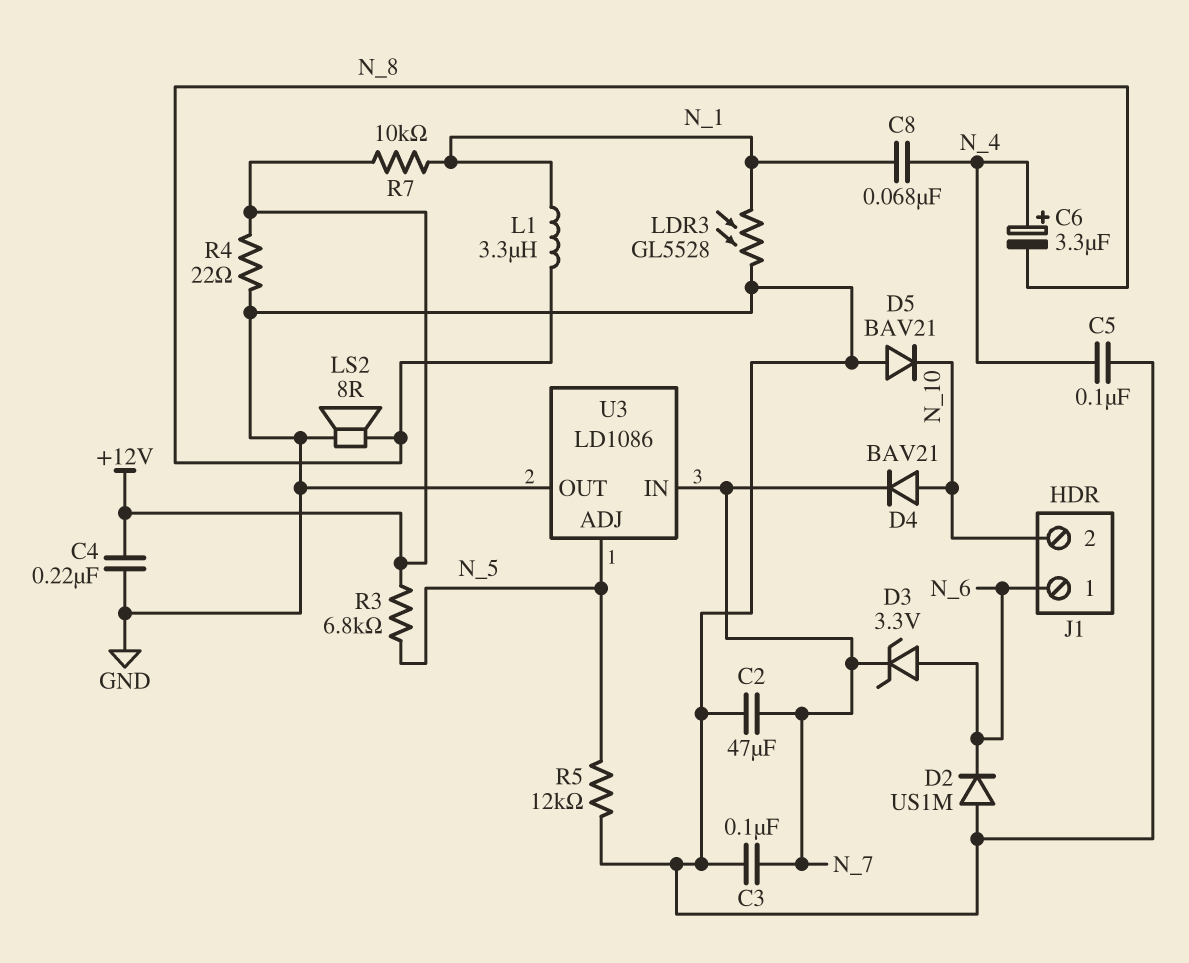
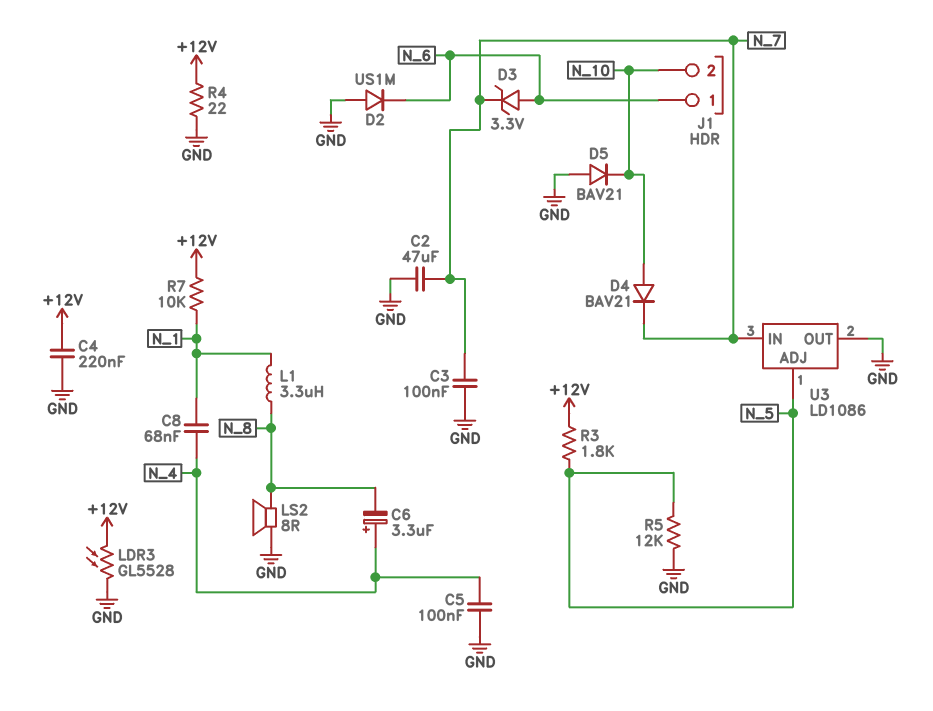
LDR3: GL5528 (GND, N_1) -> GL5528 (+12V, GND)
R3: 6.8k (+12V, N_5) -> 1.8k (+12V, N_5)

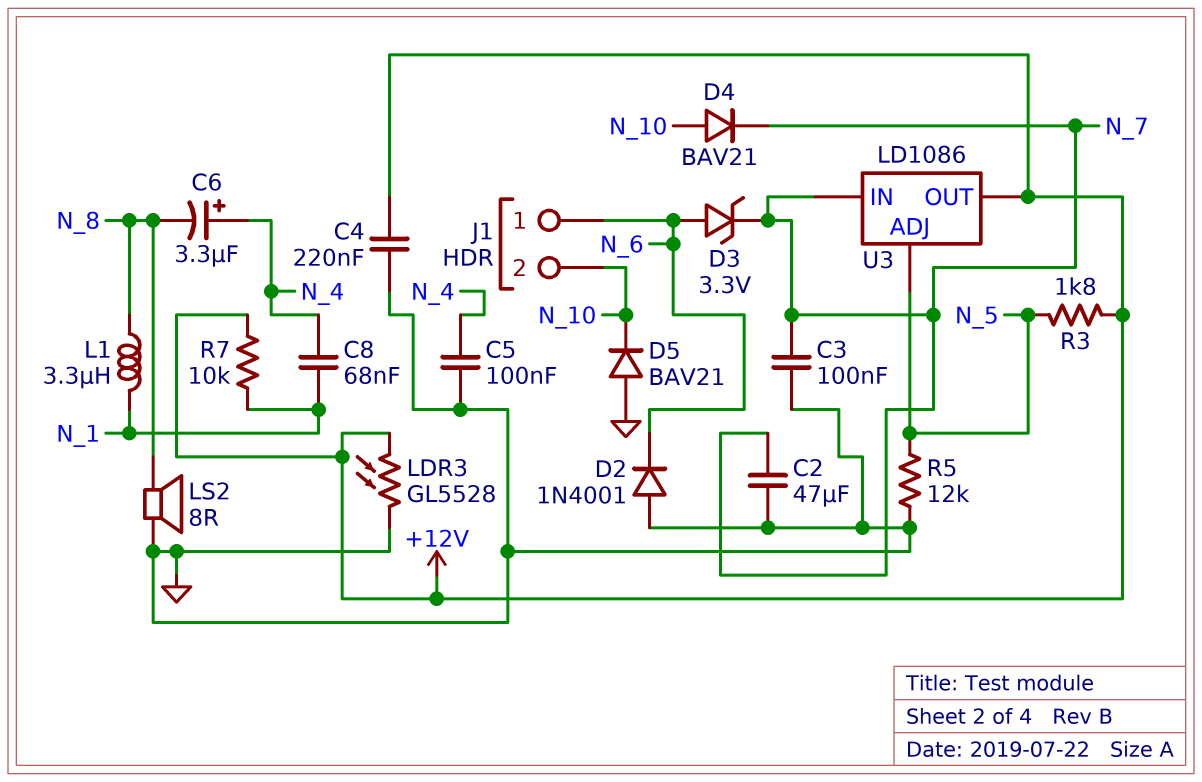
D2: diode US1M (A GND, K N_6) -> diode 1N4001 (A GND, K N_6)
R4: 22 (+12V, GND) -> none
U3 pin OUT: GND -> +12V

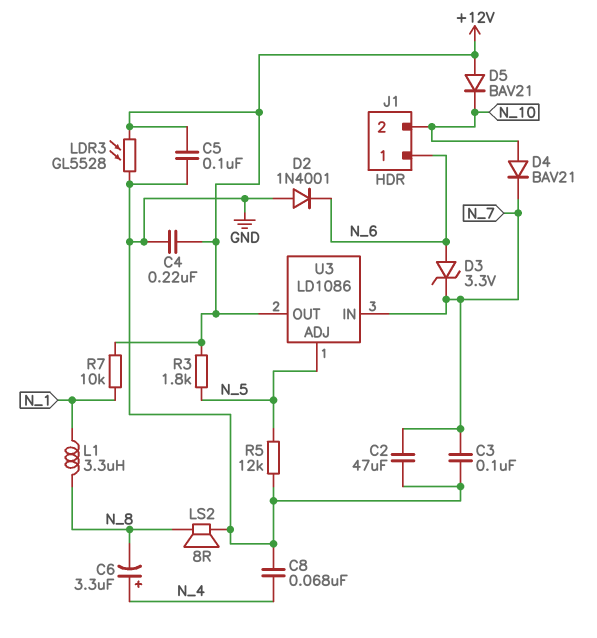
C5: 100nF (GND, N_4) -> 100nF (+12V, GND)
C8: 68nF (N_1, N_4) -> 68nF (GND, N_4)
D5: diode BAV21 (A GND, K N_10) -> diode BAV21 (A +12V, K N_10)

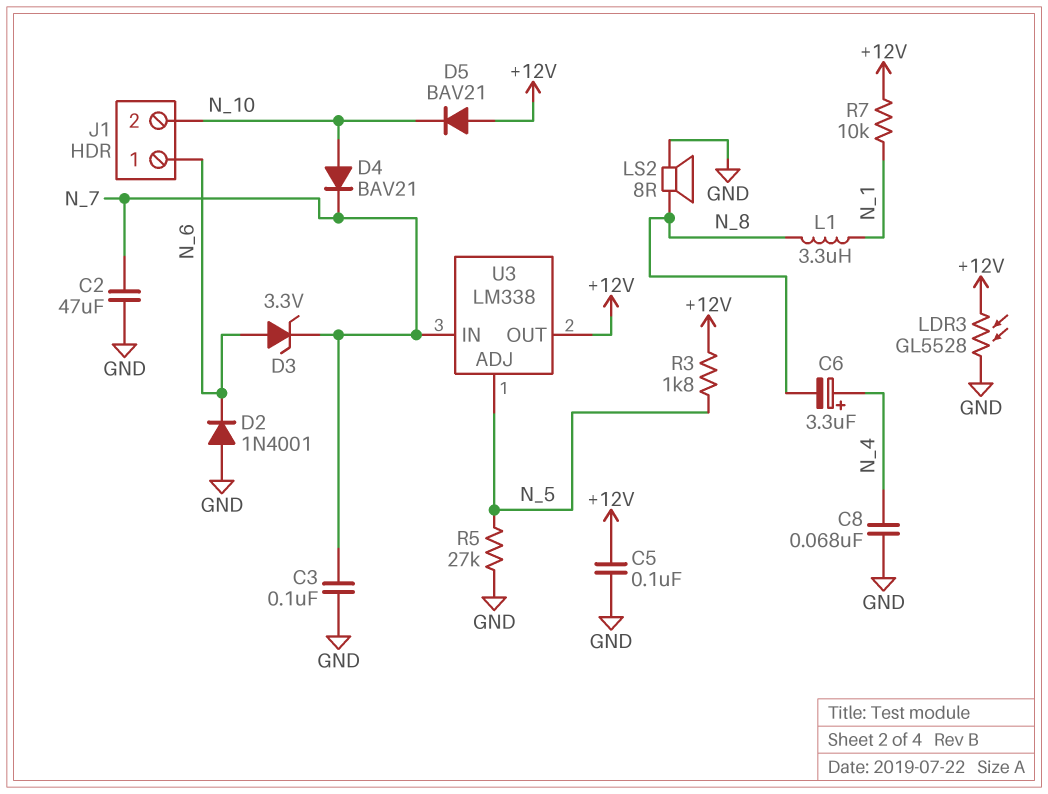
C4: 220nF (+12V, GND) -> none
R5: 12k (GND, N_5) -> 27k (GND, N_5)
U3: LD1086 -> LM338

